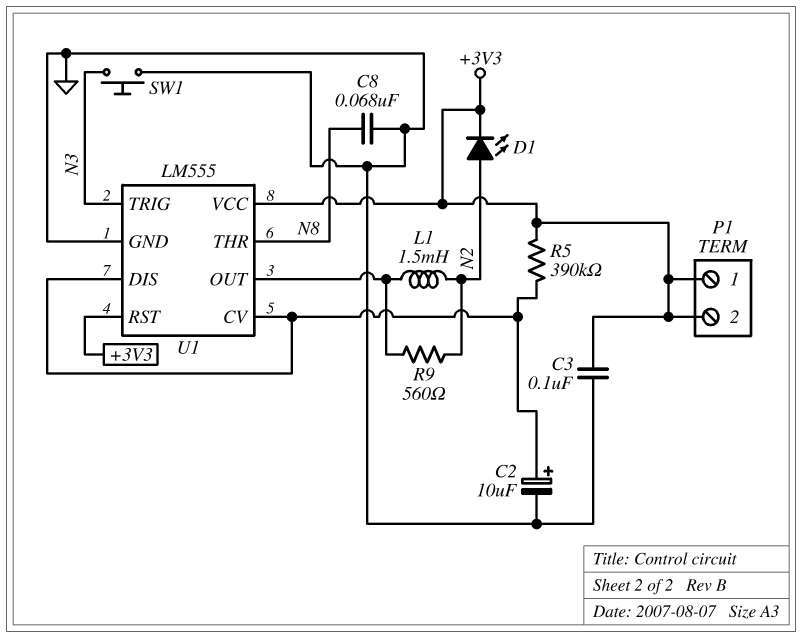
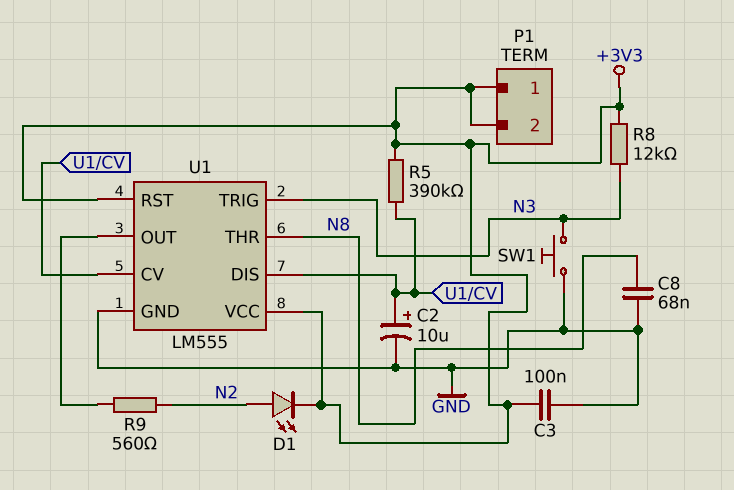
L1: 1.5mH (N2, U1/OUT) -> none
R8: none -> 12k (+3V3, N3)

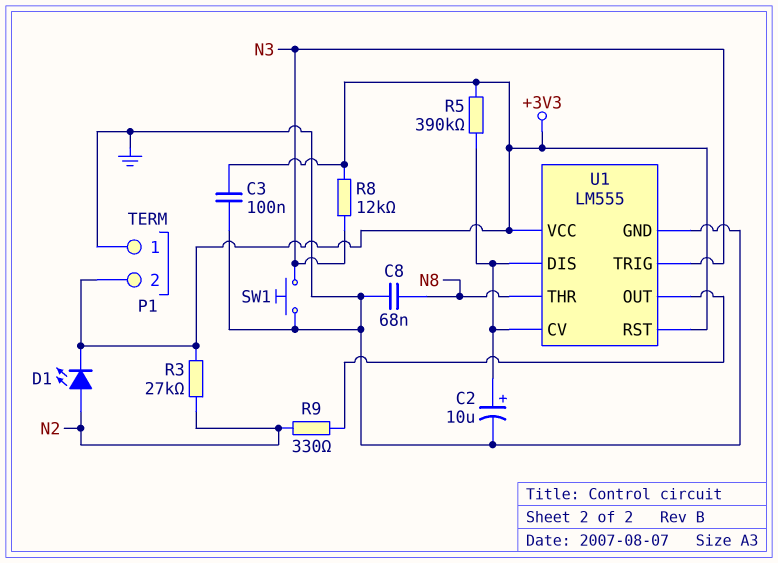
P1 pin 1: +3V3 -> GND
R3: none -> 27k (+3V3, N2)
R9: 560 (N2, U1/OUT) -> 330 (N2, U1/OUT)

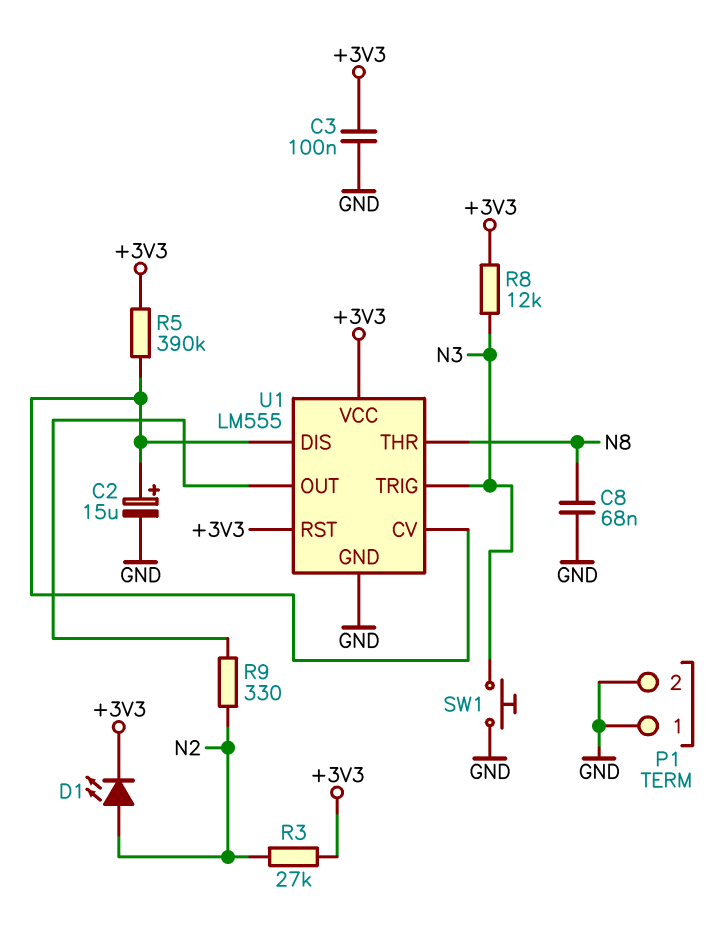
C2: 10uF (plus U1/CV, minus GND) -> 15uF (plus U1/CV, minus GND)
P1 pin 2: +3V3 -> GND

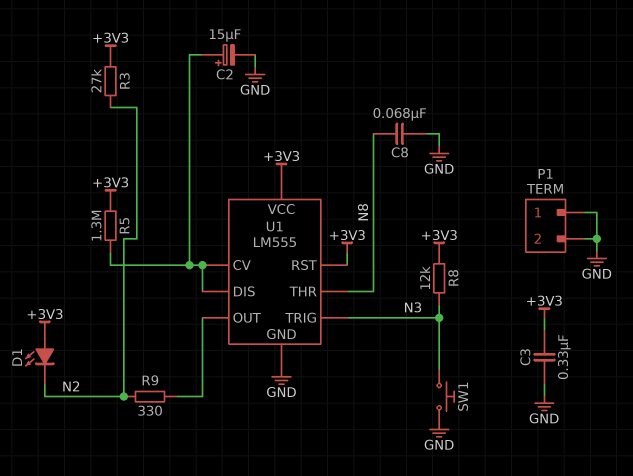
C3: 100nF (+3V3, GND) -> 330nF (+3V3, GND)
D1: LED (A N2, K +3V3) -> LED (A +3V3, K N2)
R5: 390k (+3V3, U1/CV) -> 1.3M (+3V3, U1/CV)

